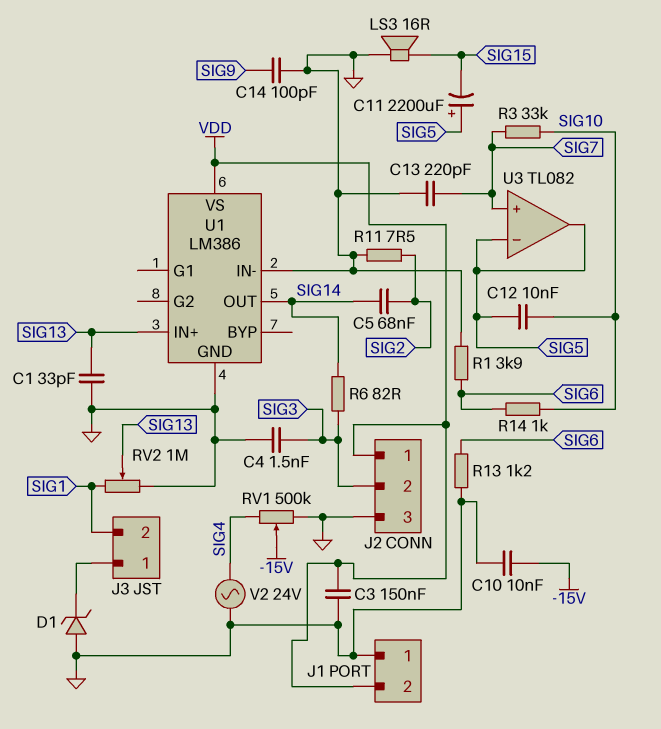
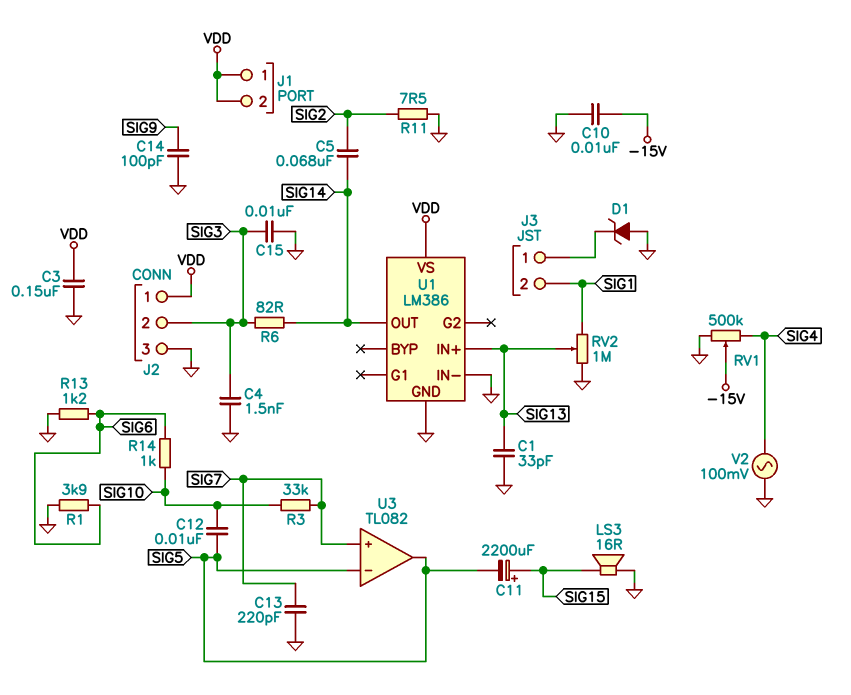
C11: 2200uF (plus SIG5, minus SIG15) -> 2200uF (plus SIG15, minus SIG5)
C15: none -> 10nF (GND, SIG3)
J1 pin 1: GND -> VDD
V2: AC 24V (GND, SIG4) -> AC 100mV (GND, SIG4)

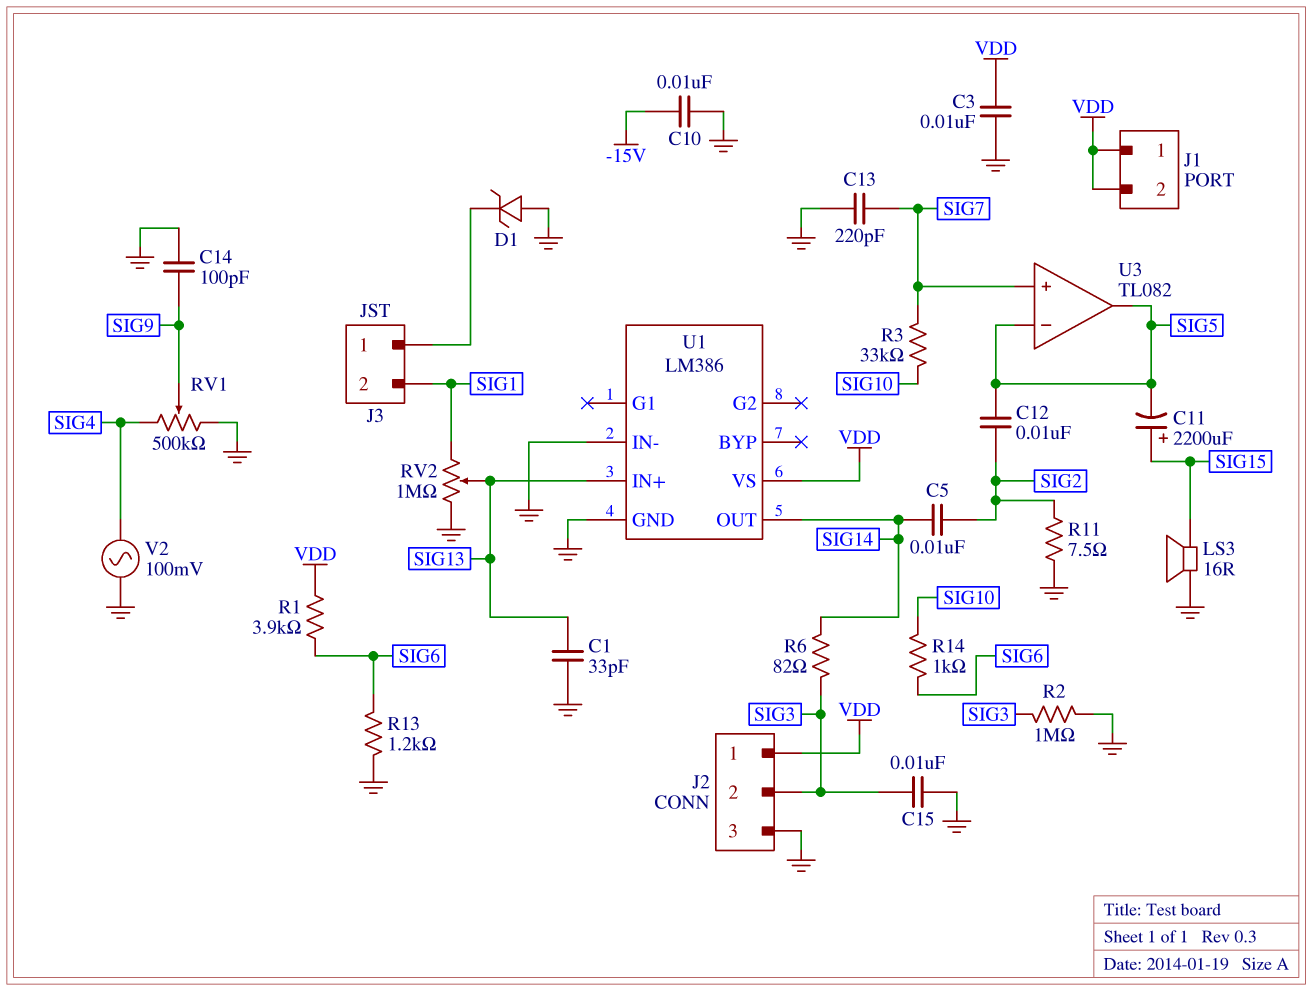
C3: 150nF (GND, VDD) -> 10nF (GND, VDD)
C4: 1.5nF (GND, SIG3) -> none
C5: 68nF (SIG2, SIG14) -> 10nF (SIG2, SIG14)
C12: 10nF (SIG5, SIG10) -> 10nF (SIG2, SIG5)
R1: 3.9k (GND, SIG6) -> 3.9k (SIG6, VDD)
R2: none -> 1M (GND, SIG3)
RV1: 500k (GND, SIG4, wiper -15V) -> 500k (GND, SIG4, wiper SIG9)

